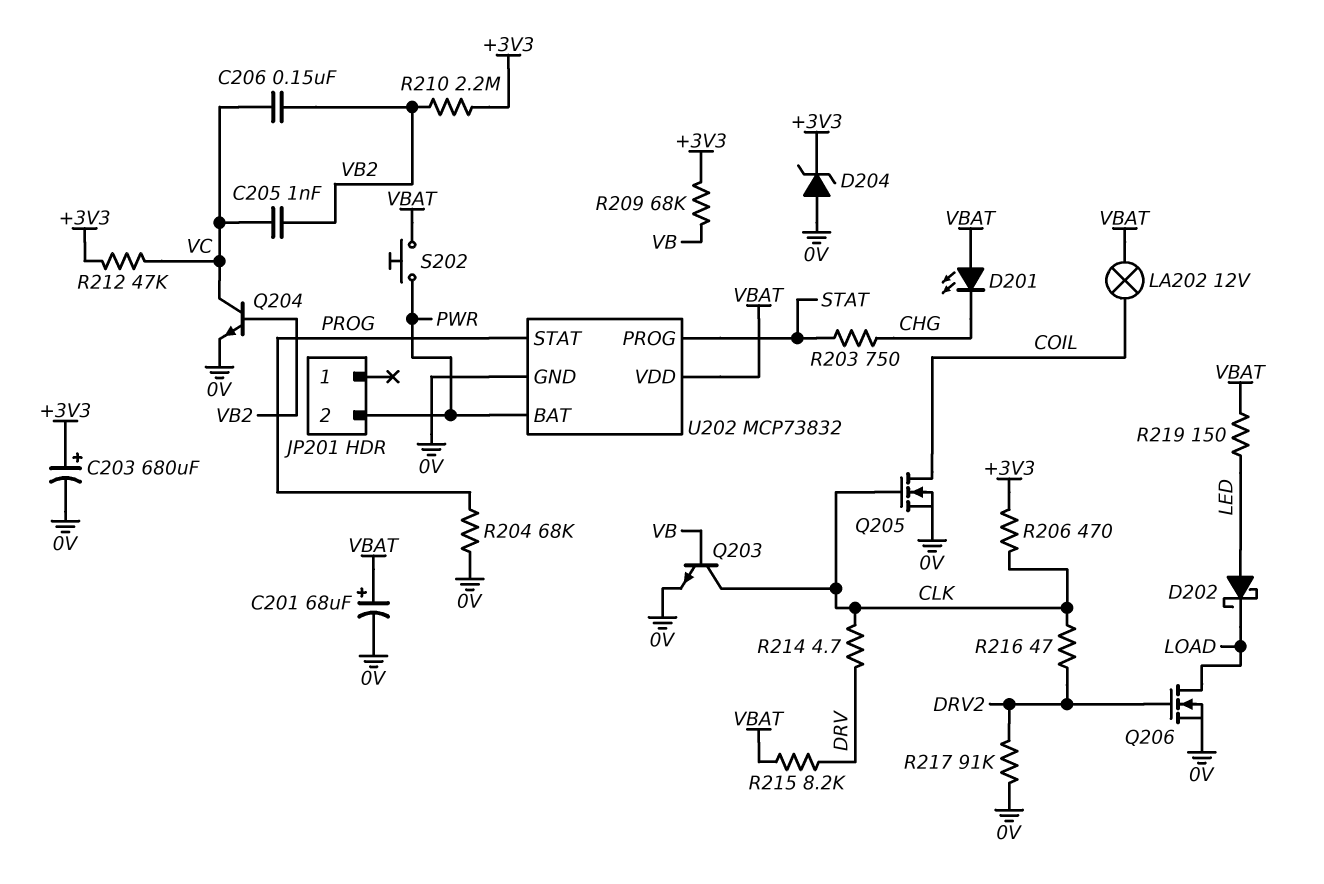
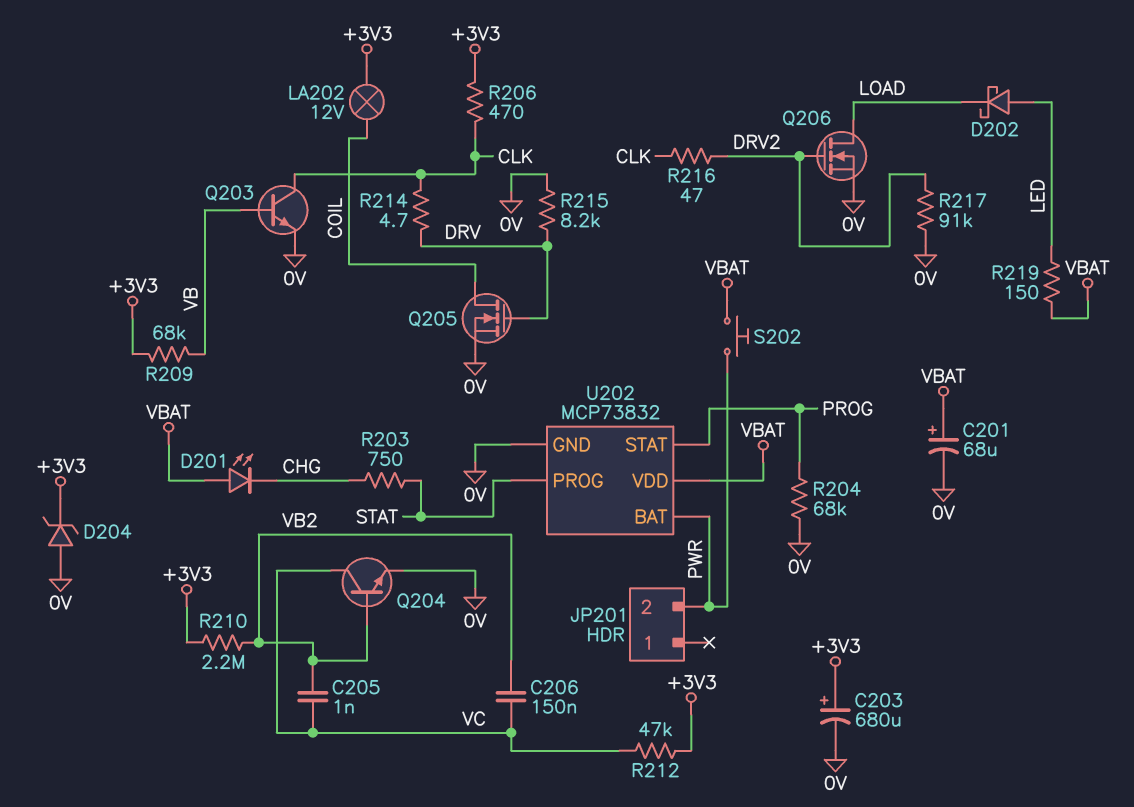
LA202: lamp 12V (COIL, VBAT) -> lamp 12V (+3V3, COIL)
Q205: NMOS (G CLK, D COIL, S 0V) -> NMOS (G DRV, D COIL, S 0V)
R215: 8.2k (DRV, VBAT) -> 8.2k (0V, DRV)

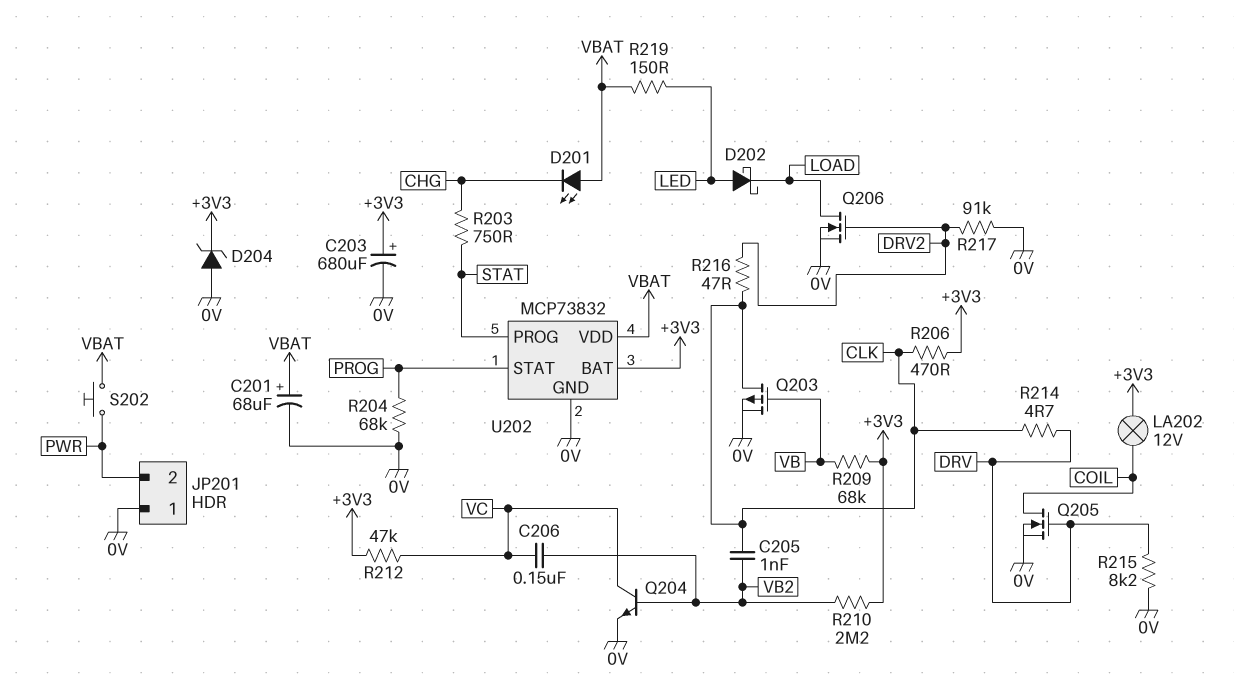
C205: 1nF (VB2, VC) -> 1nF (CLK, VB2)
JP201 pin 1: none -> 0V
Q203: NPN (B VB, C CLK, E 0V) -> PMOS (G VB, D CLK, S 0V)
U202 pin BAT: PWR -> +3V3

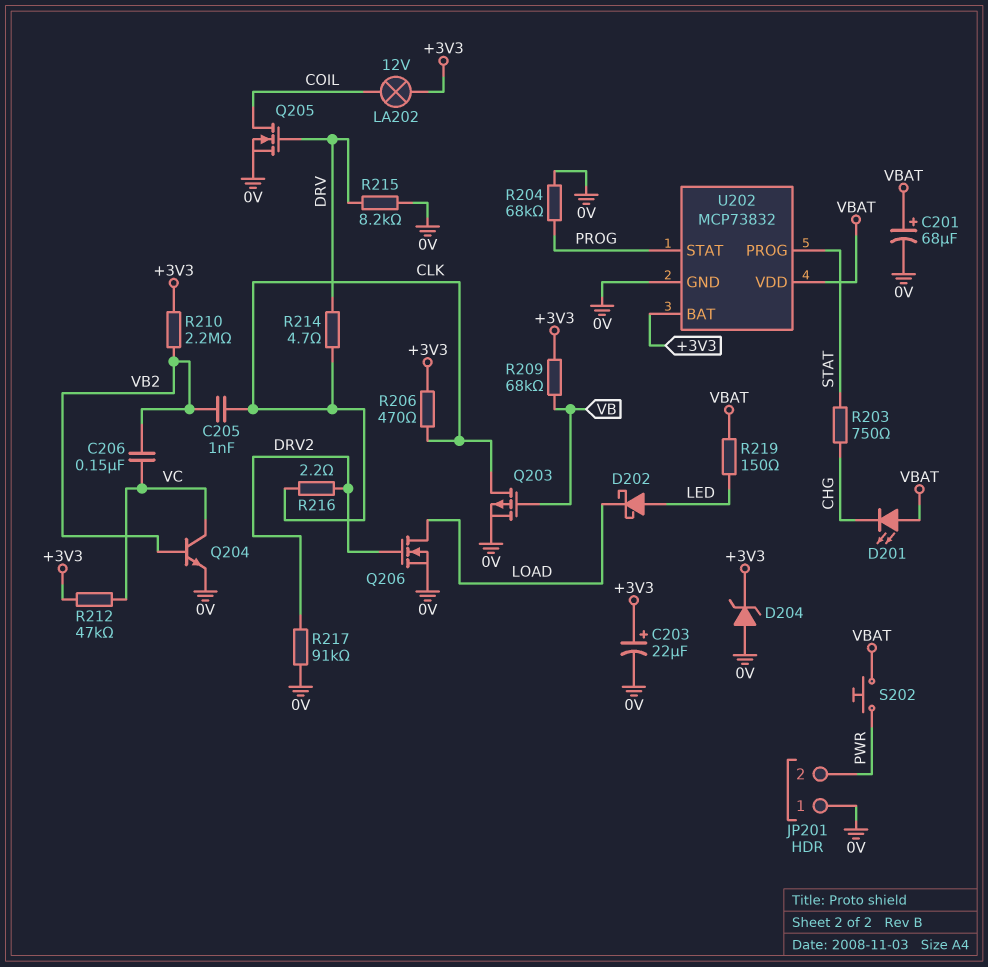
C203: 680uF (plus +3V3, minus 0V) -> 22uF (plus +3V3, minus 0V)
R216: 47 (CLK, DRV2) -> 2.2 (CLK, DRV2)

